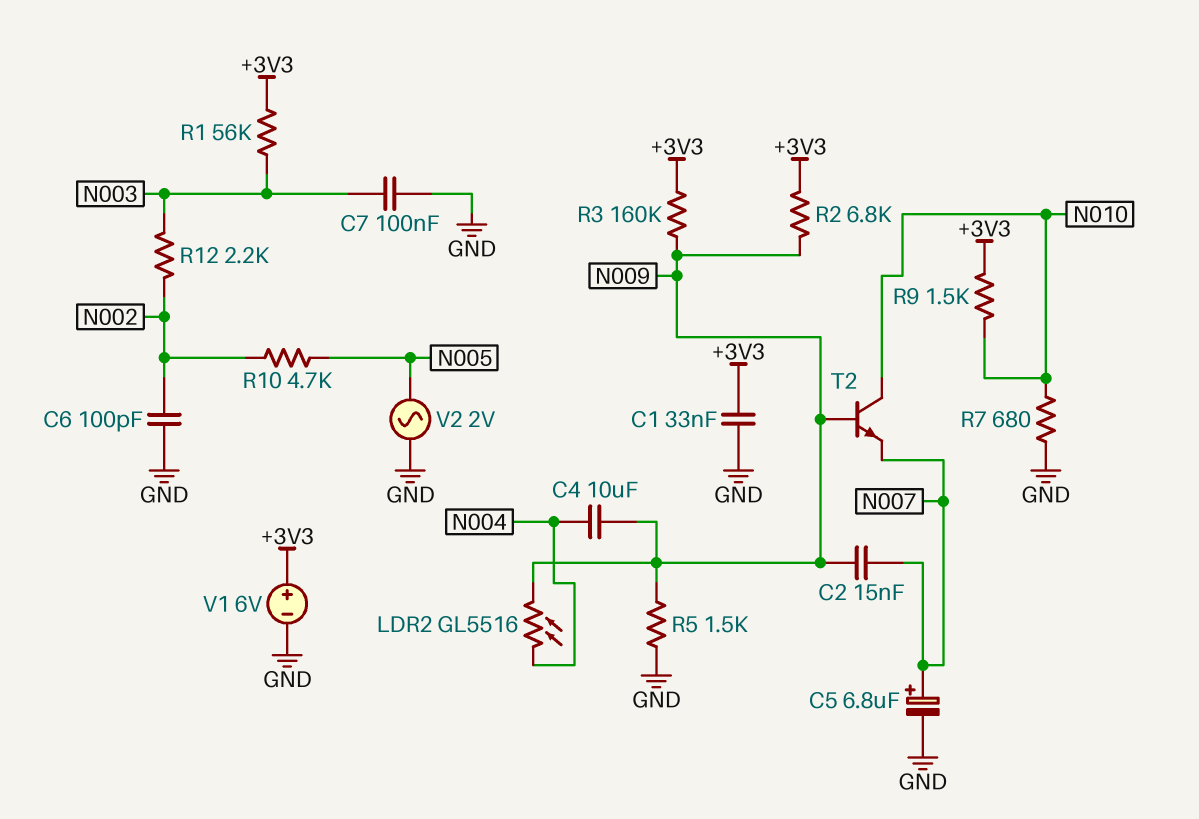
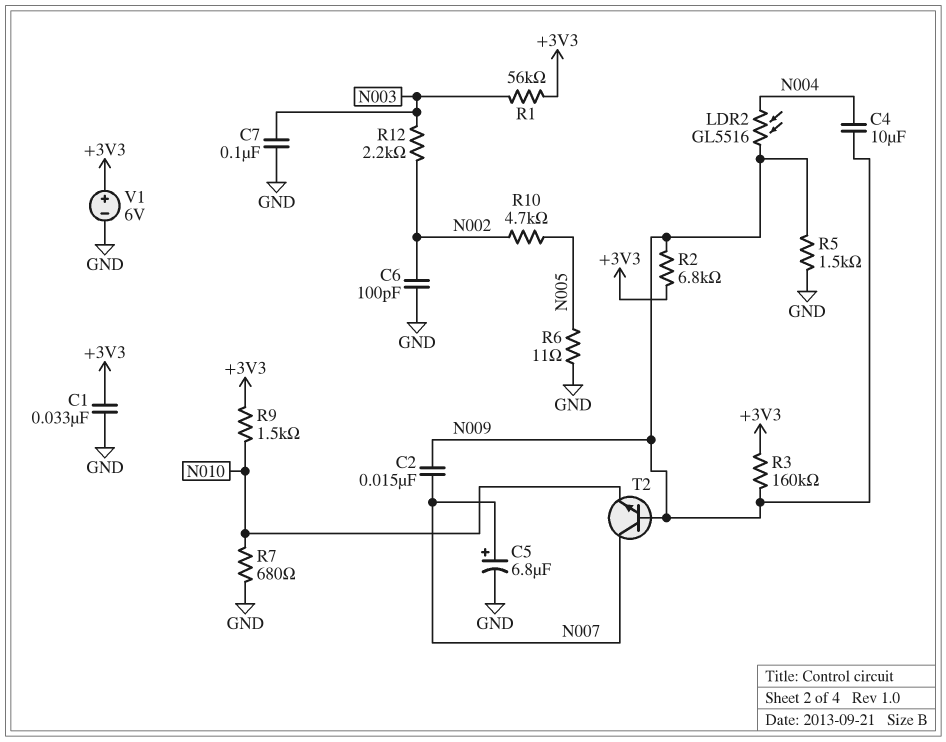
R6: none -> 11 (GND, N005)
T2: NPN (B N009, C N010, E N007) -> NPN (B N009, C N007, E N010)
V2: AC 2V (GND, N005) -> none

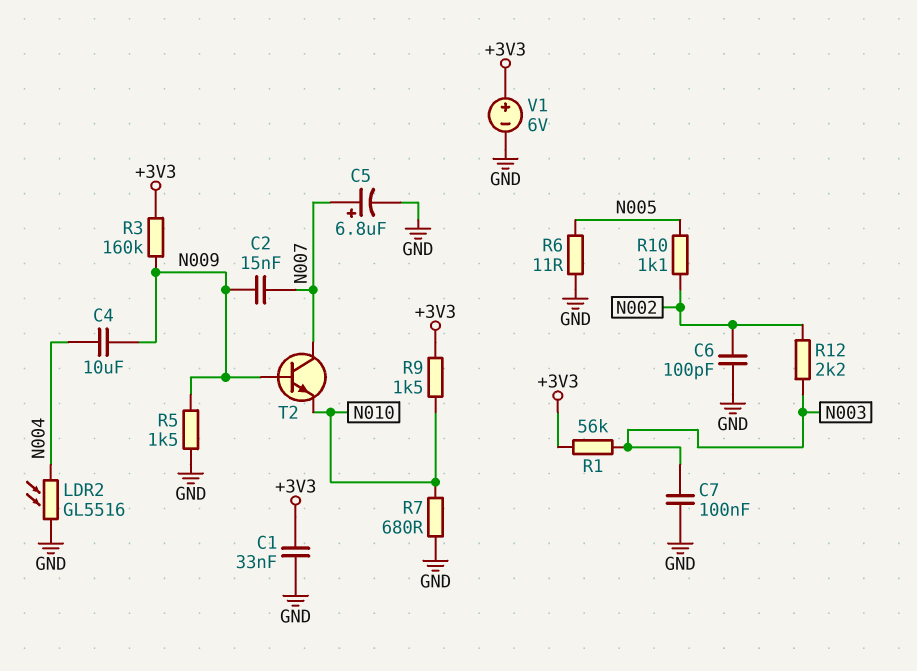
LDR2: GL5516 (N004, N009) -> GL5516 (GND, N004)
R2: 6.8k (+3V3, N009) -> none
R10: 4.7k (N002, N005) -> 1.1k (N002, N005)

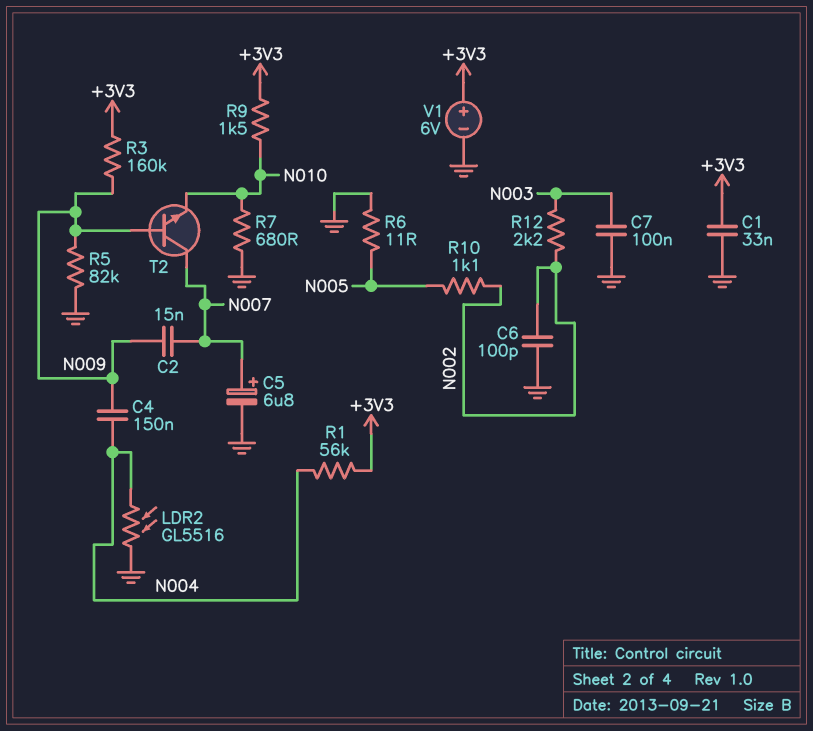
C4: 10uF (N004, N009) -> 150nF (N004, N009)
R1: 56k (+3V3, N003) -> 56k (+3V3, N004)
R5: 1.5k (GND, N009) -> 82k (GND, N009)

